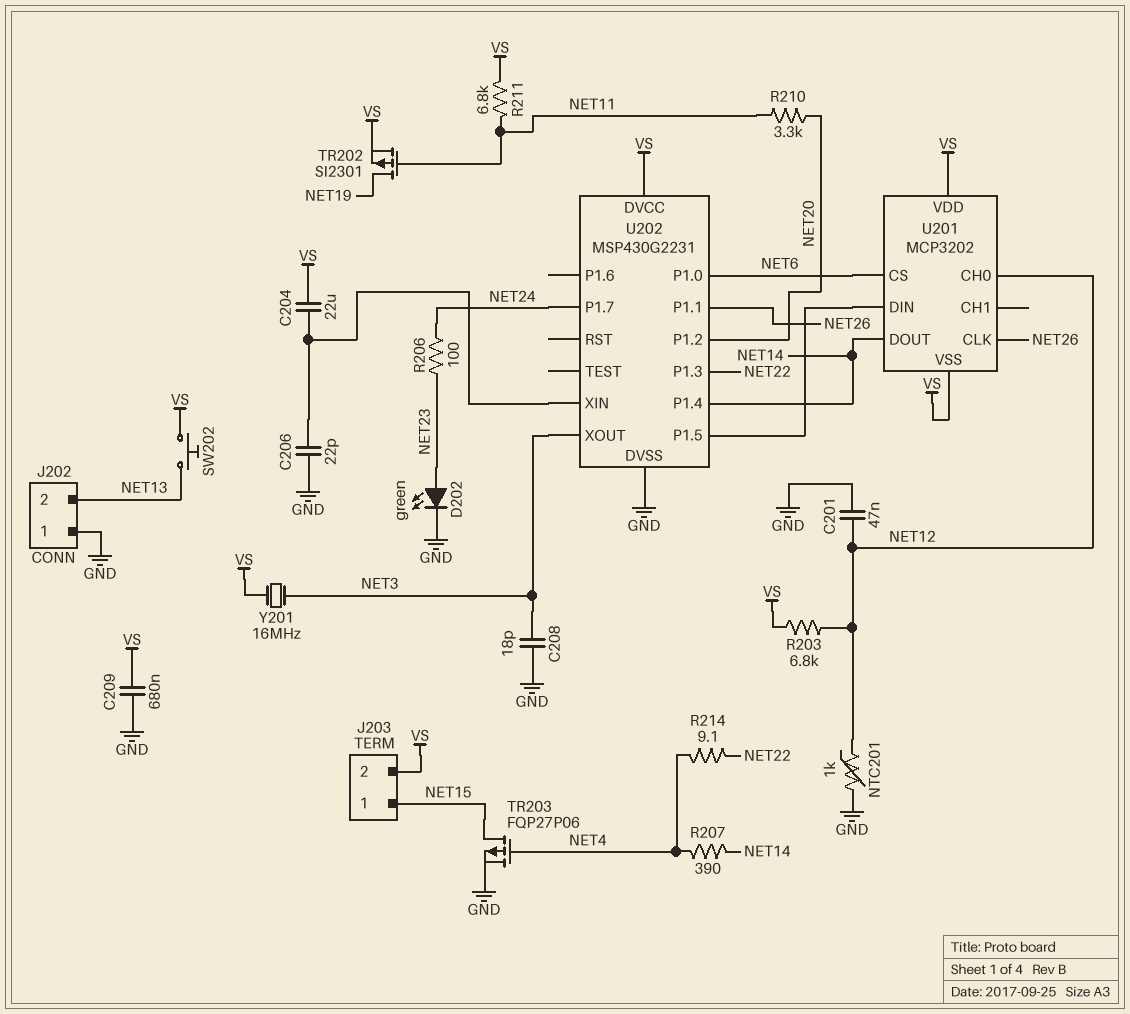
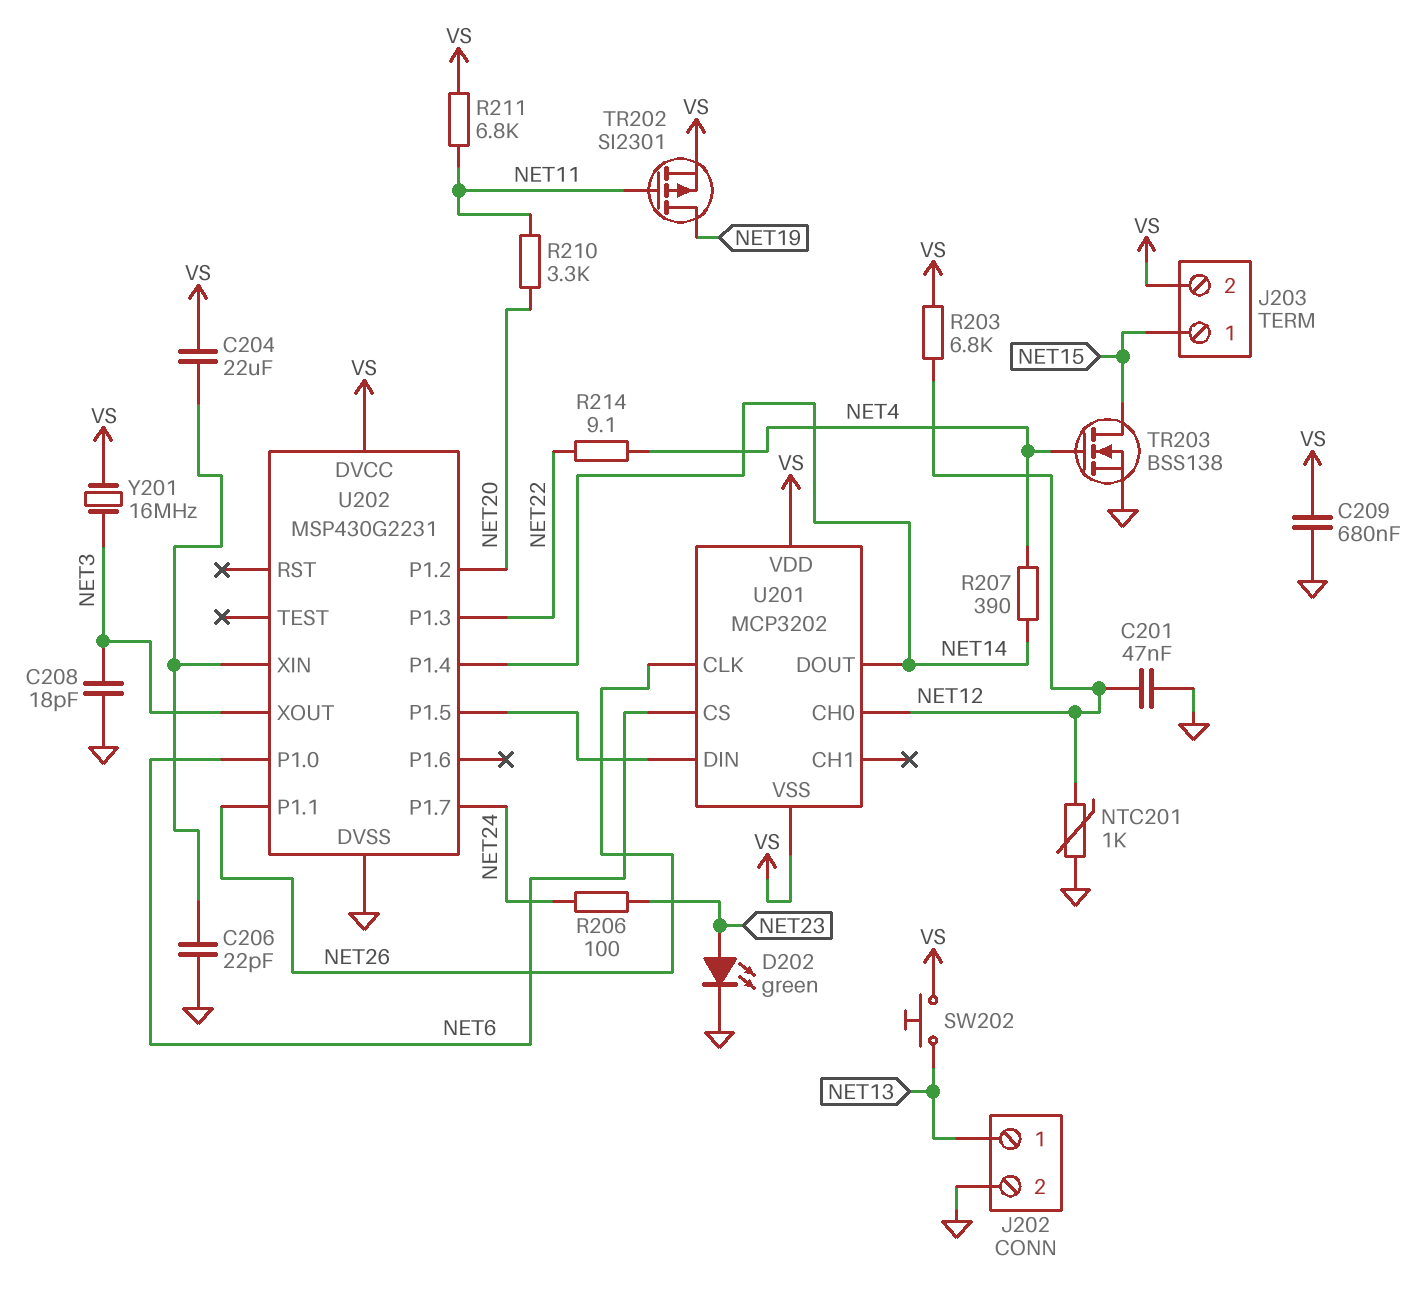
J202 pin 1: GND -> NET13
J202 pin 2: NET13 -> GND
TR203: PMOS FQP27P06 (G NET4, D NET15, S GND) -> NMOS BSS138 (G NET4, D NET15, S GND)

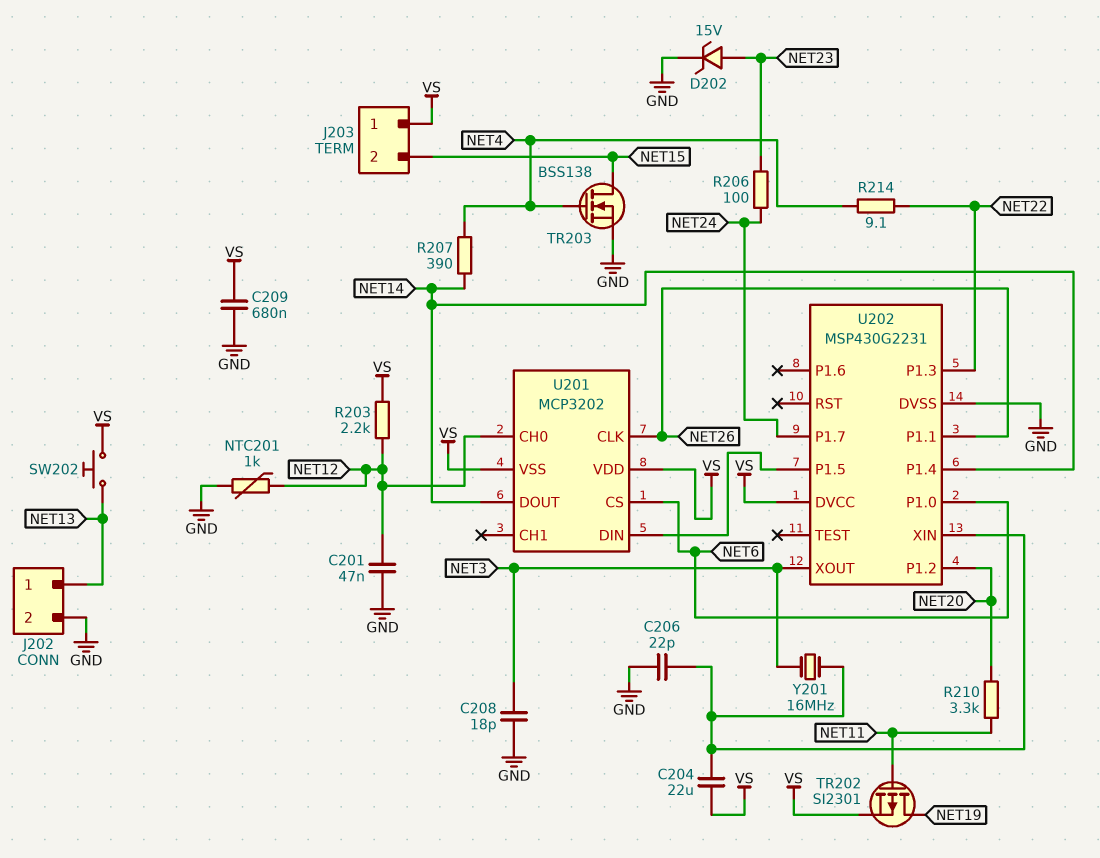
D202: LED green (A NET23, K GND) -> zener 15V (A NET23, K GND)
J203 pin 1: NET15 -> VS
J203 pin 2: VS -> NET15
R203: 6.8k (NET12, VS) -> 2.2k (NET12, VS)
R211: 6.8k (NET11, VS) -> none
Y201: 16MHz (NET3, VS) -> 16MHz (NET3, U202/XIN)

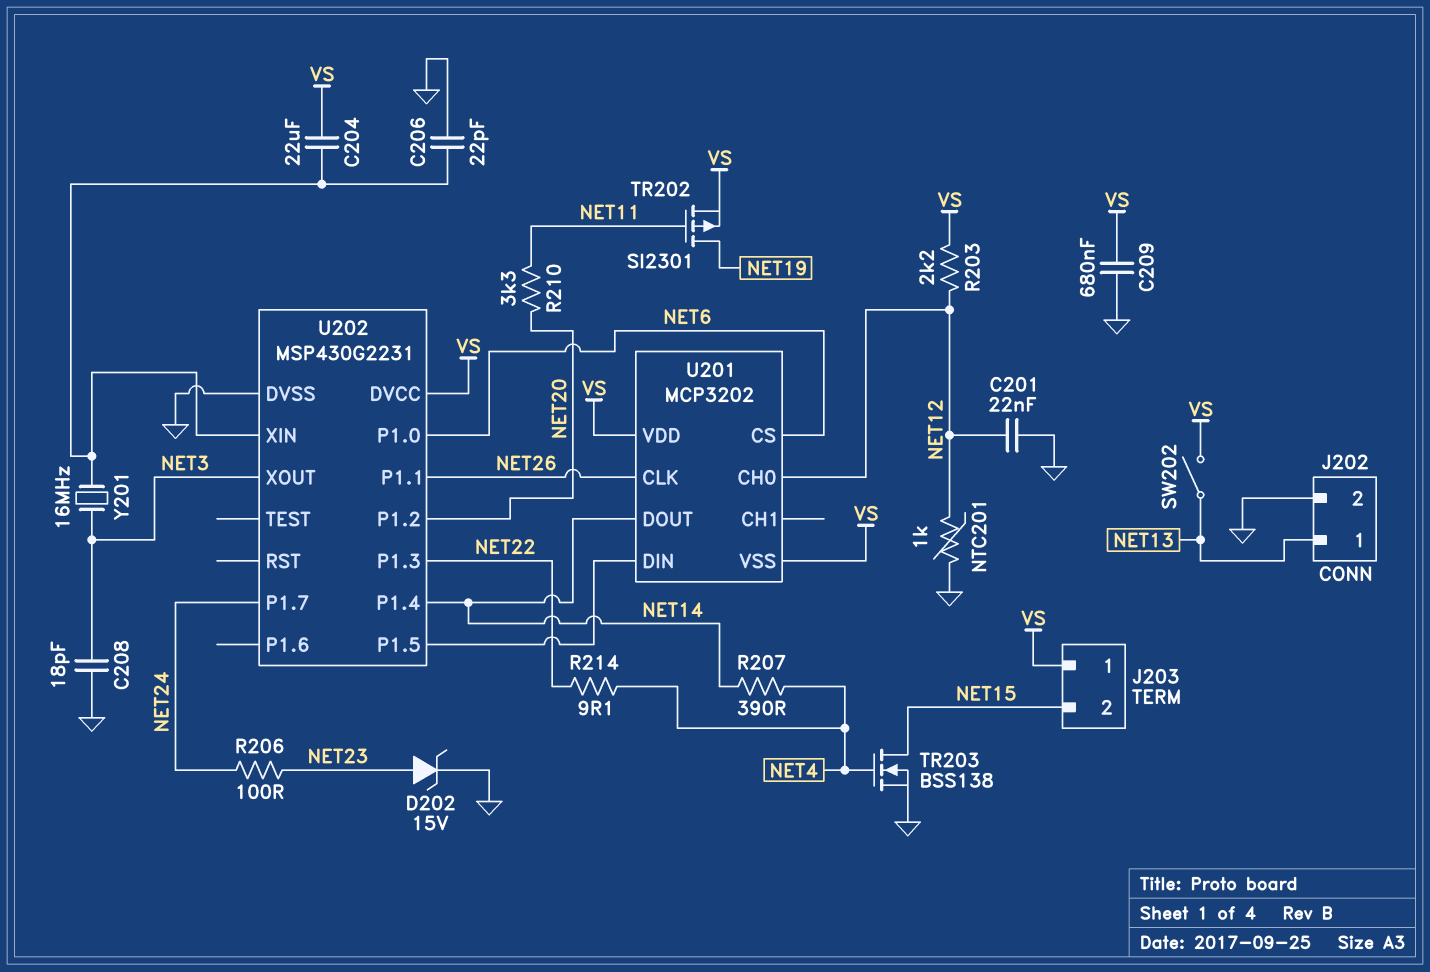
C201: 47nF (GND, NET12) -> 22nF (GND, NET12)
SW202: button (NET13, VS) -> switch (NET13, VS)

